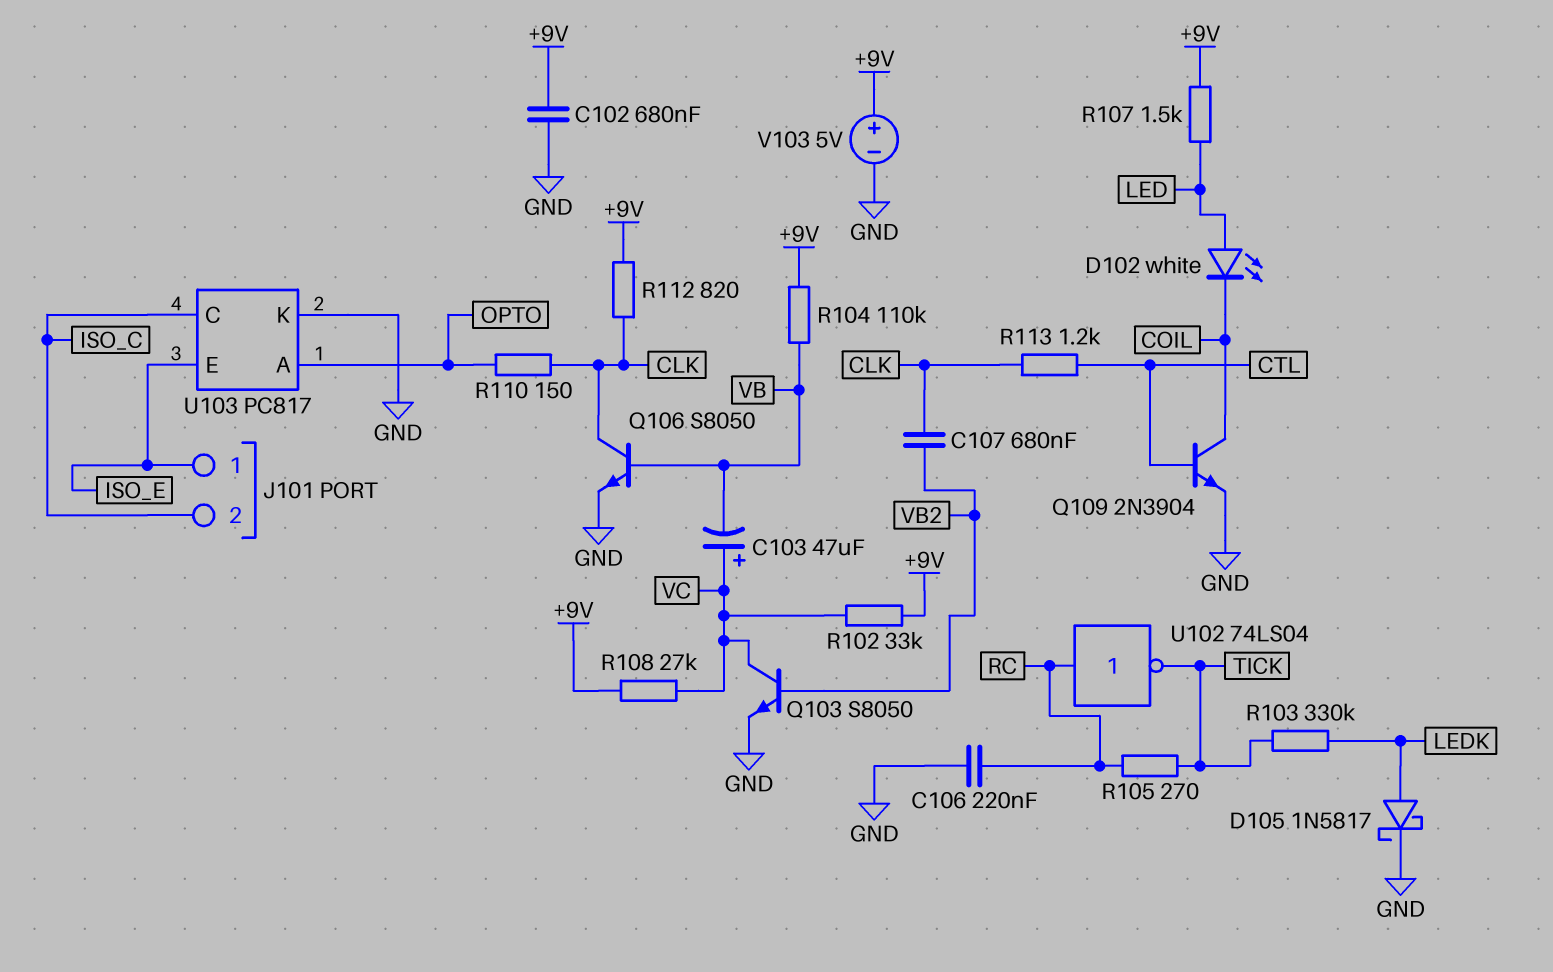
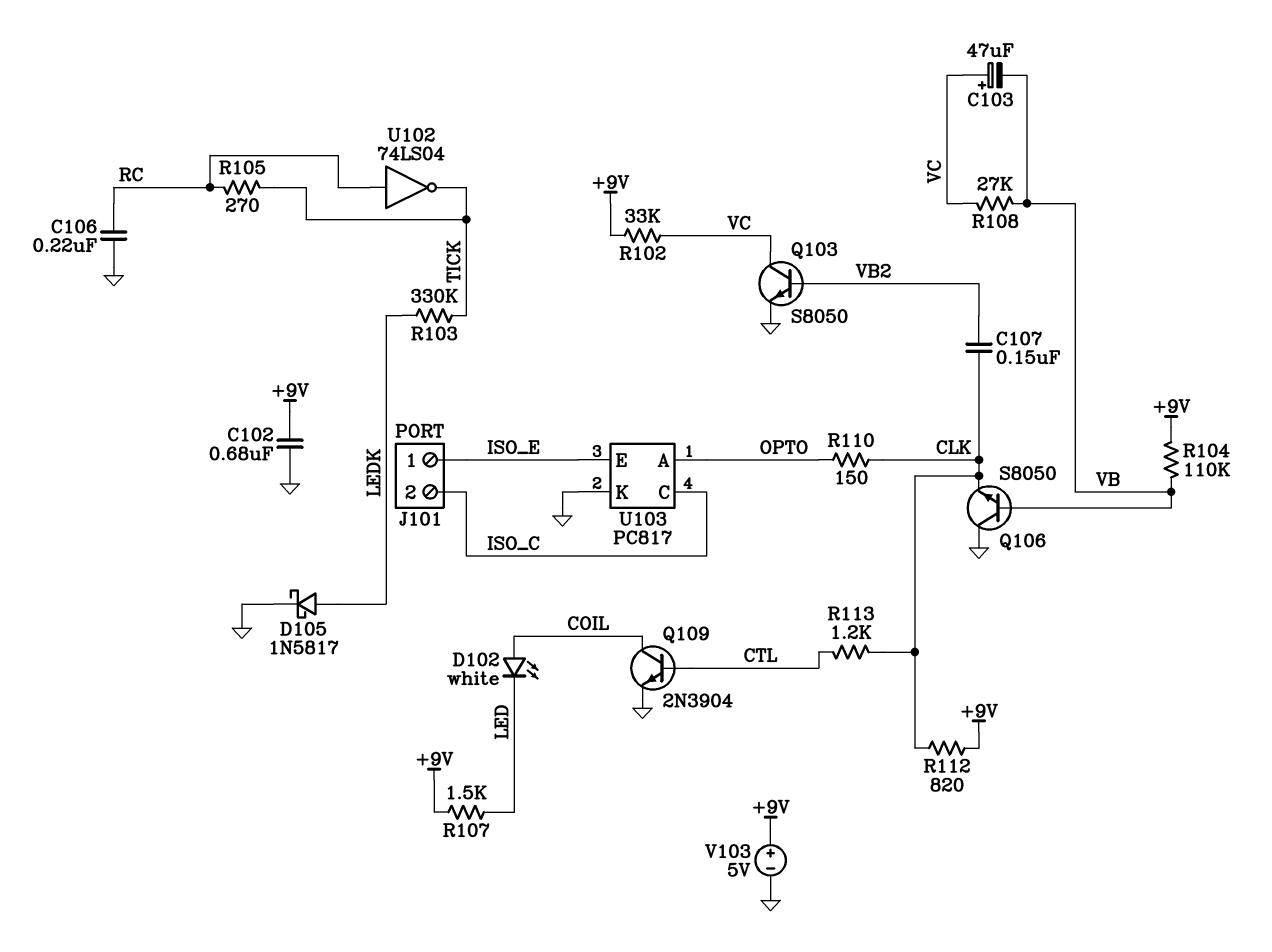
C107: 680nF (CLK, VB2) -> 150nF (CLK, VB2)
D102: LED white (A LED, K COIL) -> LED white (A COIL, K LED)
Q106: NPN S8050 (B VB, C CLK, E GND) -> NPN S8050 (B VB, C GND, E CLK)
R108: 27k (+9V, VC) -> 27k (VB, VC)

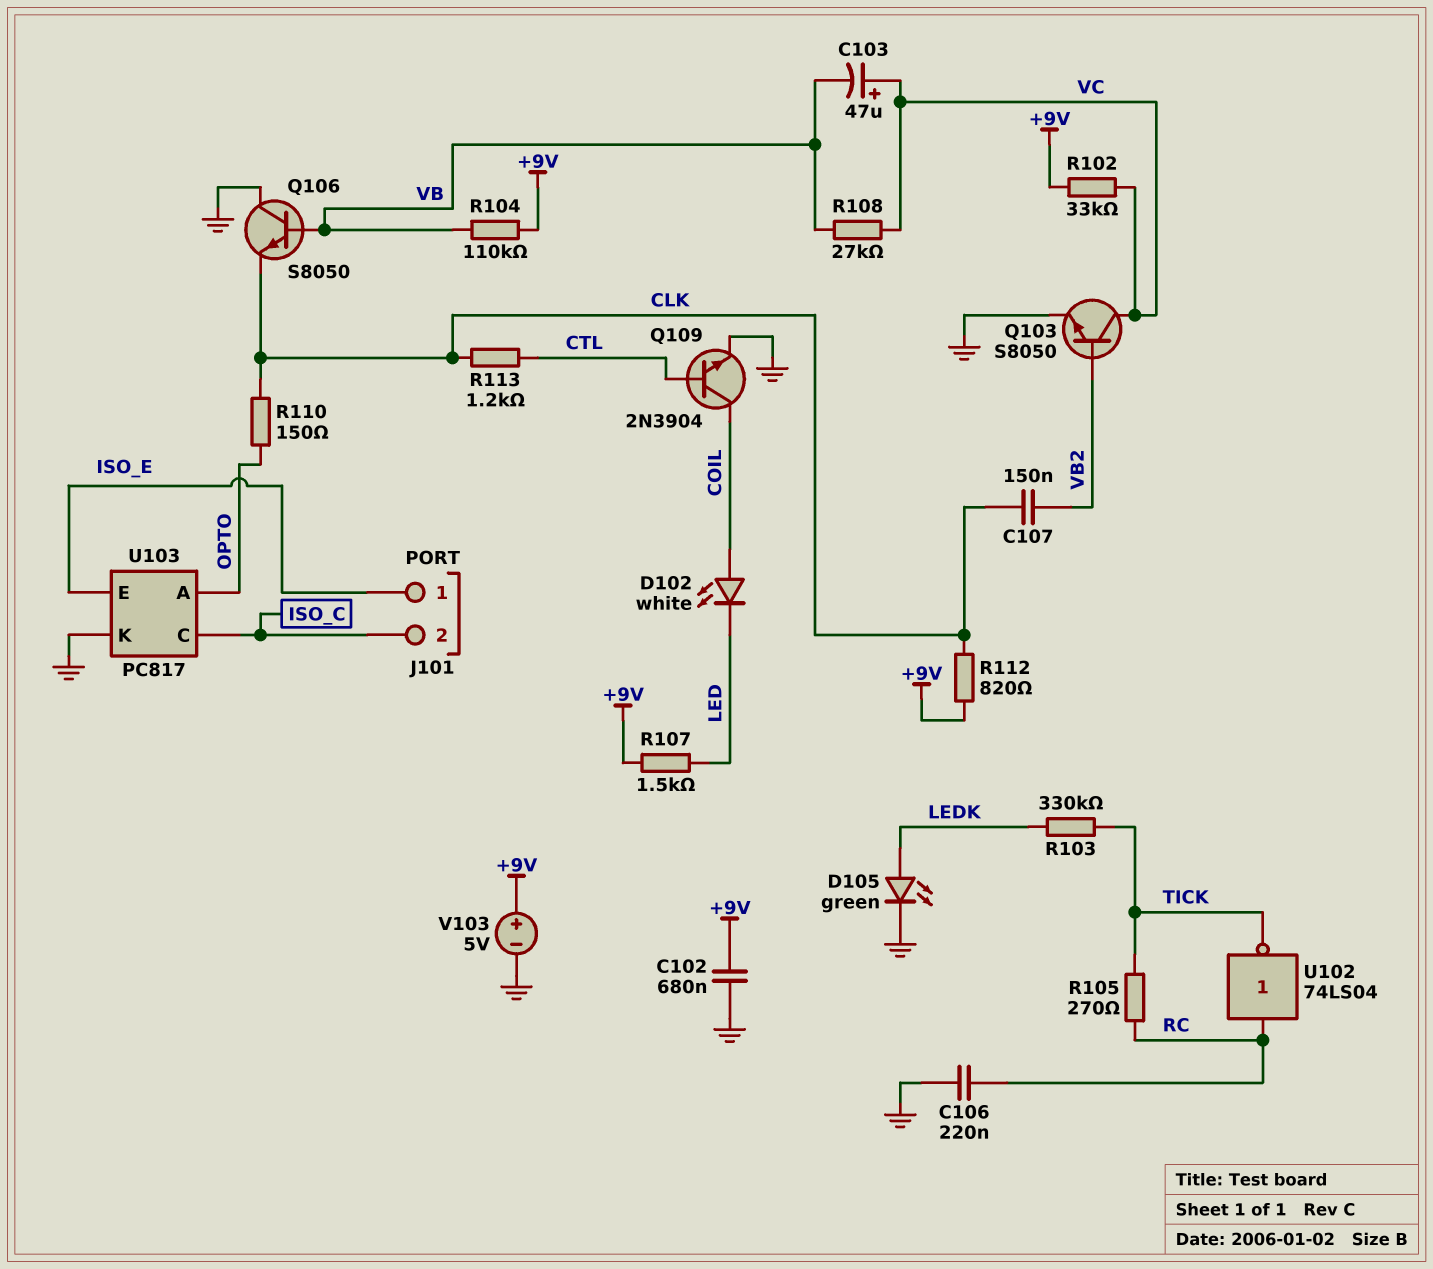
D105: schottky 1N5817 (A LEDK, K GND) -> LED green (A LEDK, K GND)

